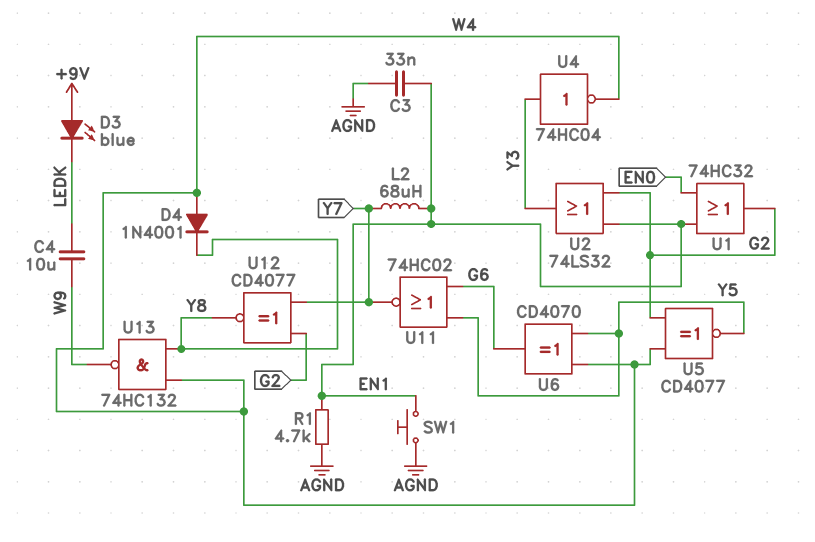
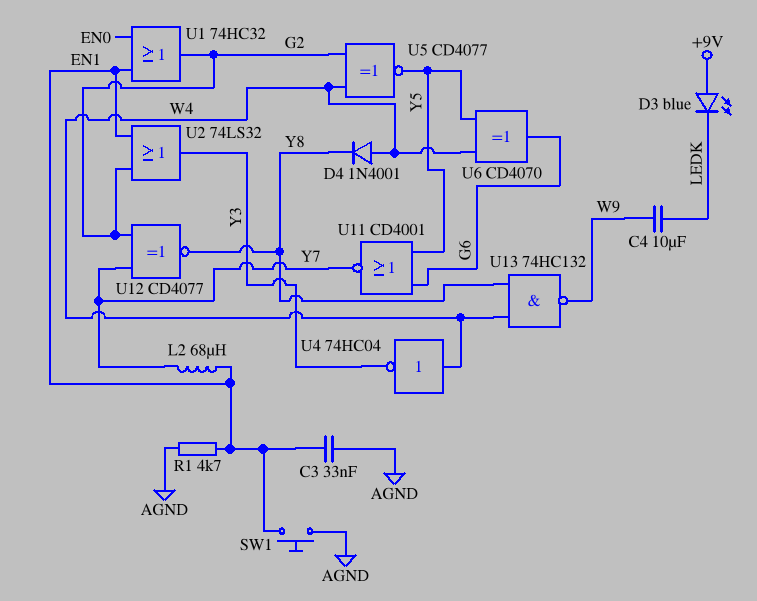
U4: NOT 74HC04 (in Y3, out W4) -> NOT 74HC04 (in W4, out Y3)
U11: NOR 74HC02 (in G6, in Y5, out Y7) -> NOR CD4001 (in G6, in Y5, out Y7)

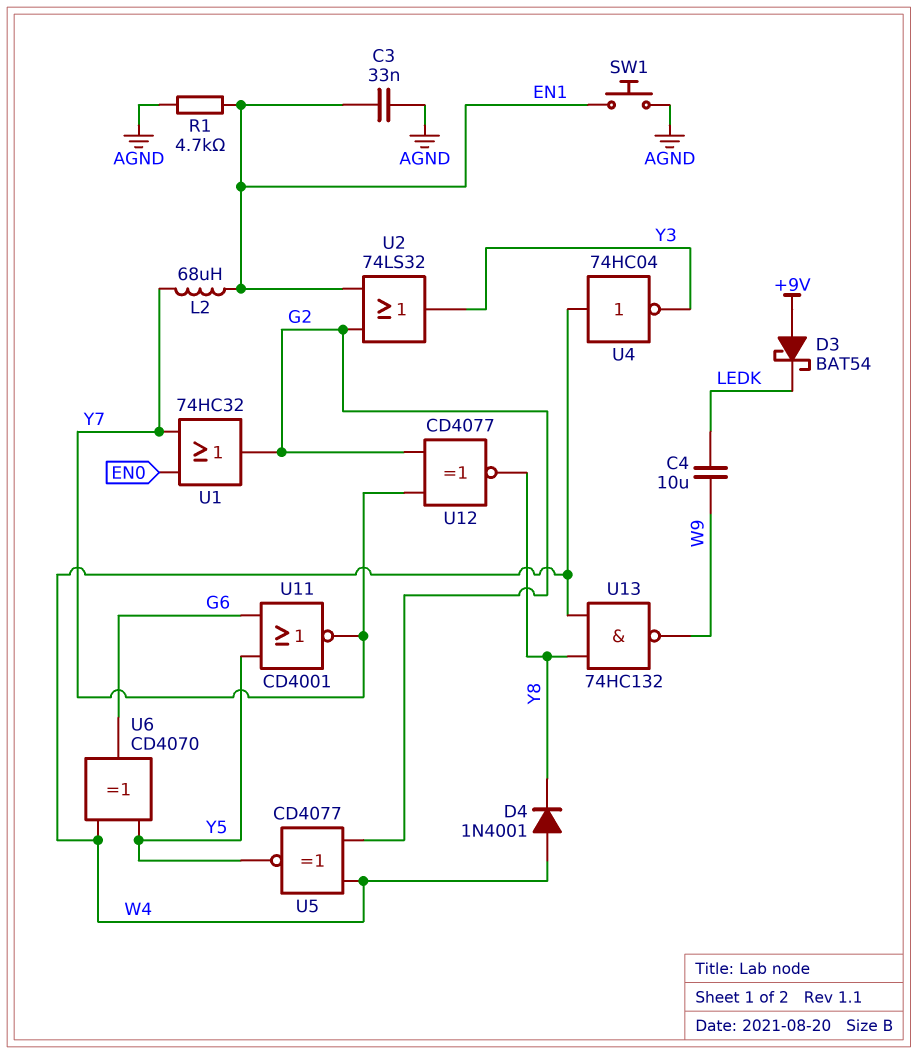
D3: LED blue (A +9V, K LEDK) -> schottky BAT54 (A +9V, K LEDK)
U1: OR 74HC32 (in EN0, in EN1, out G2) -> OR 74HC32 (in EN0, in Y7, out G2)

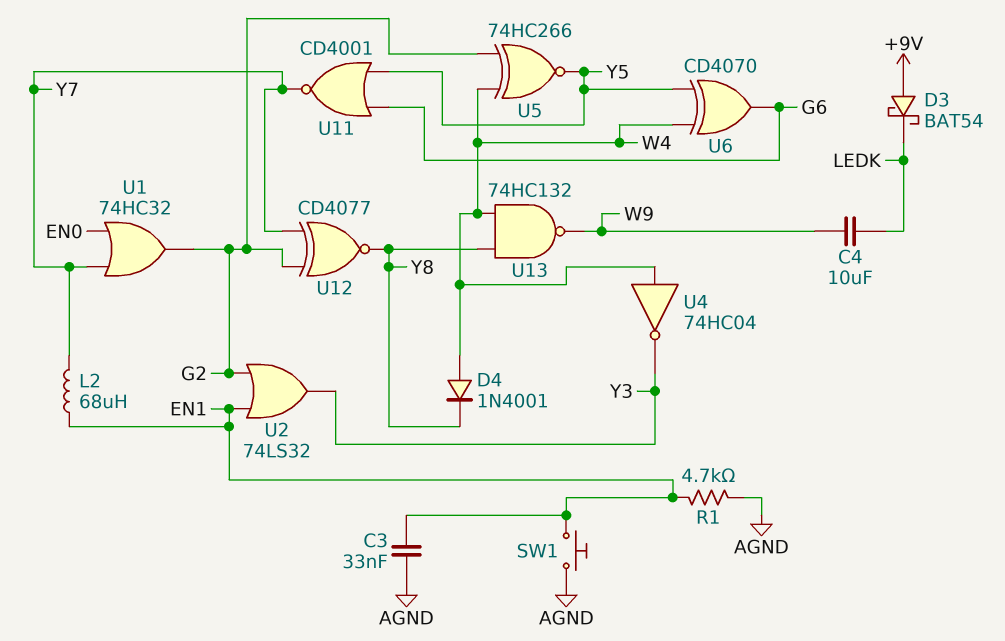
U5: XNOR CD4077 (in G2, in W4, out Y5) -> XNOR 74HC266 (in G2, in W4, out Y5)

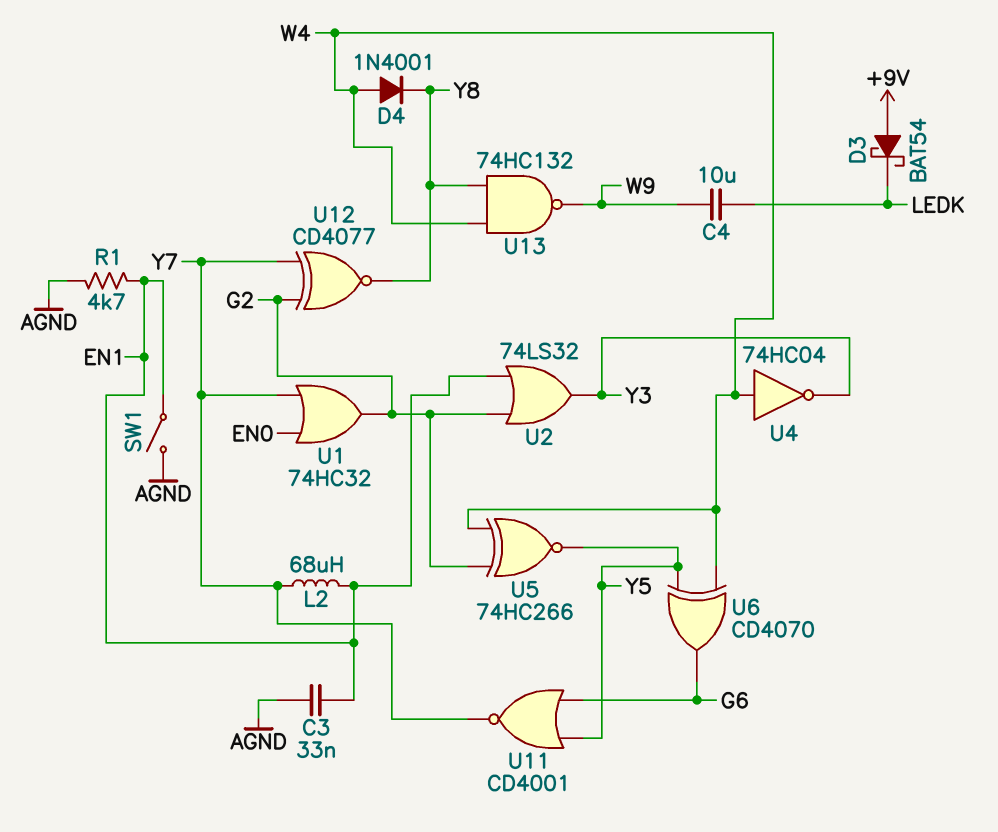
SW1: button (AGND, EN1) -> switch (AGND, EN1)

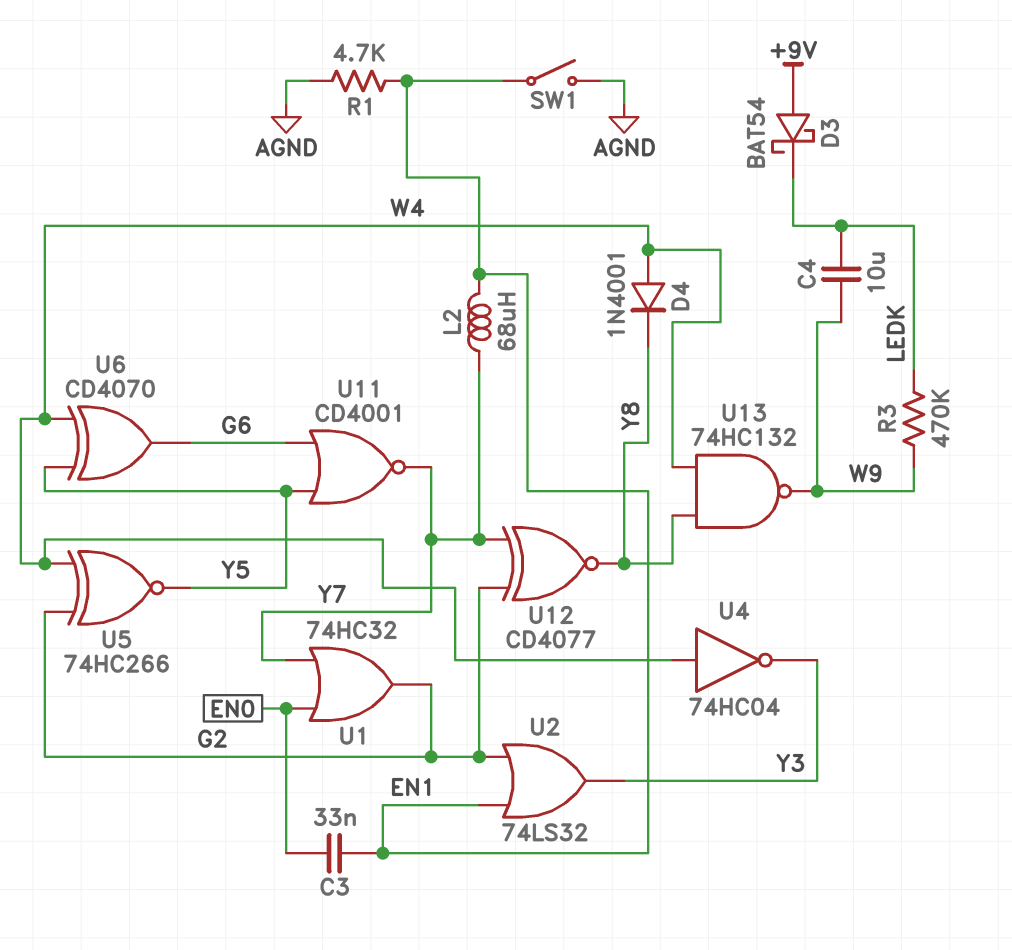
C3: 33nF (AGND, EN1) -> 33nF (EN0, EN1)
R3: none -> 470k (LEDK, W9)

